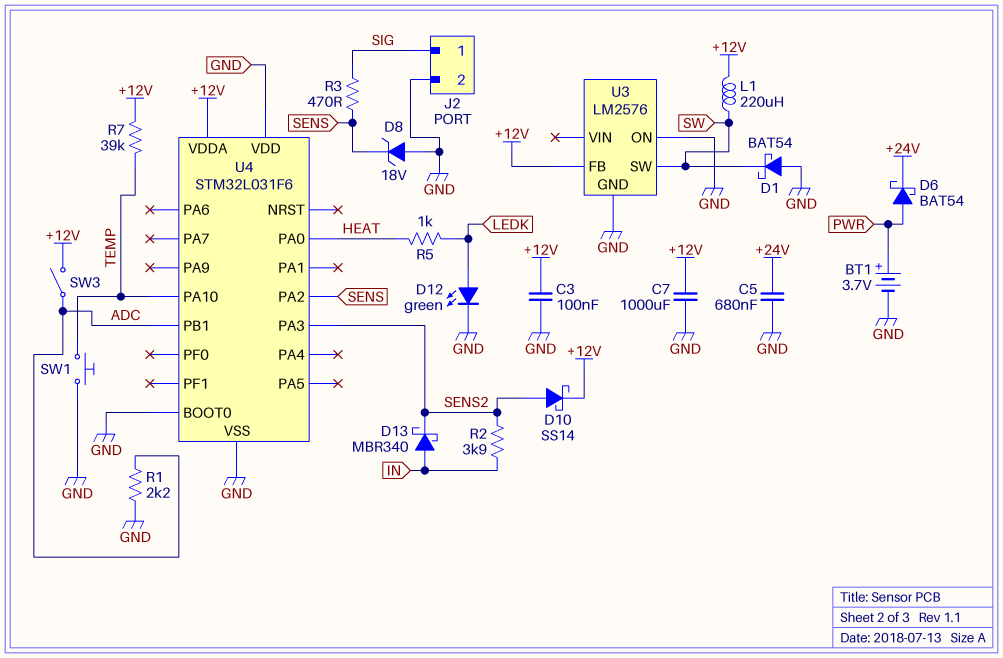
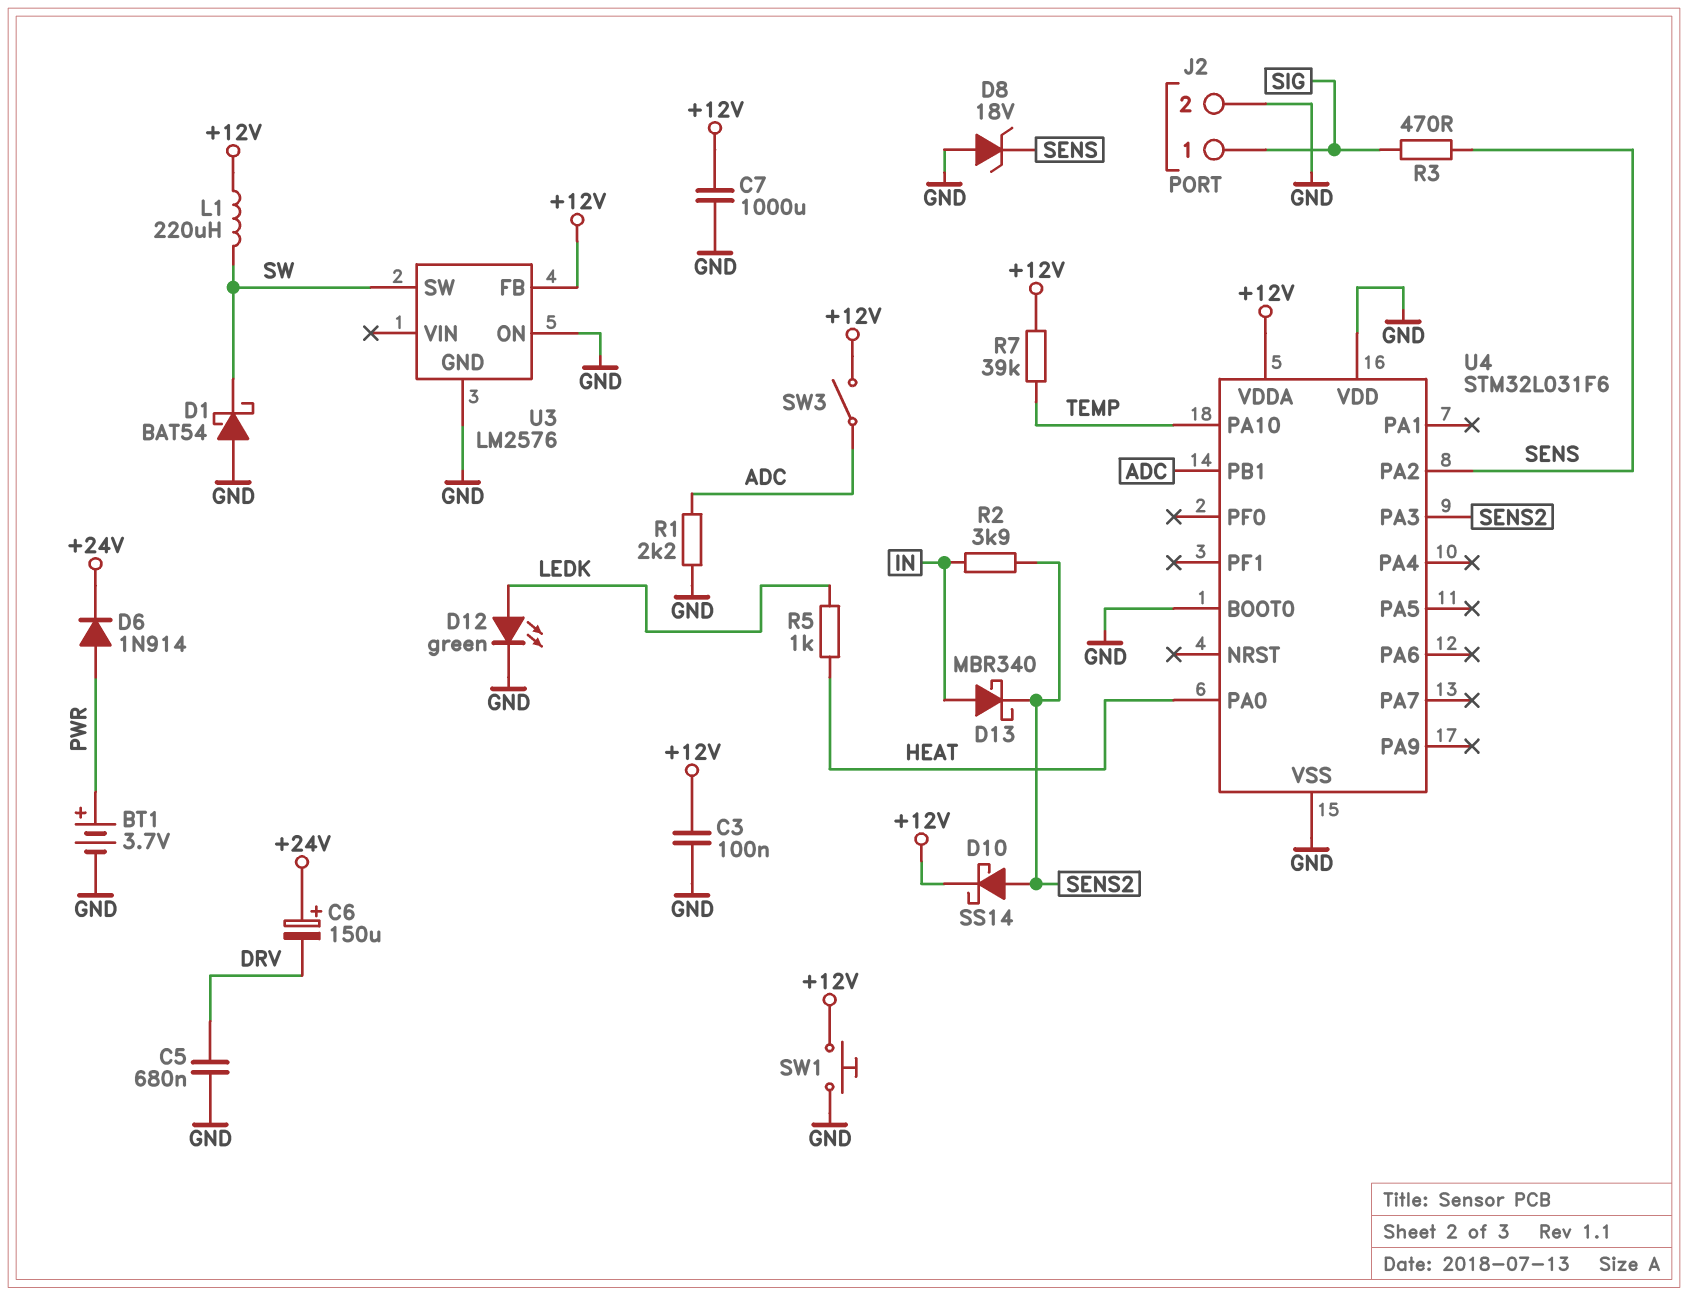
C5: 680nF (+24V, GND) -> 680nF (DRV, GND)
C6: none -> 150uF (plus +24V, minus DRV)
D6: schottky BAT54 (A PWR, K +24V) -> diode 1N914 (A PWR, K +24V)
SW1: button (GND, TEMP) -> button (+12V, GND)

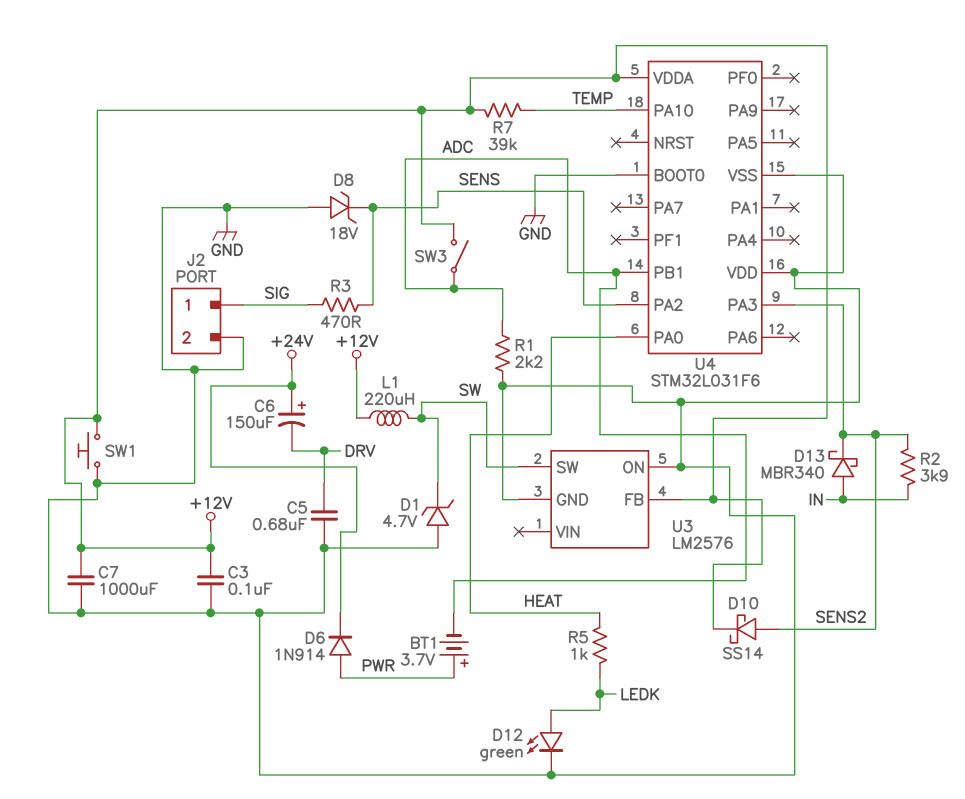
BT1: 3.7V (plus PWR, minus GND) -> 3.7V (plus PWR, minus ADC)
D1: schottky BAT54 (A GND, K SW) -> zener 4.7V (A GND, K SW)

